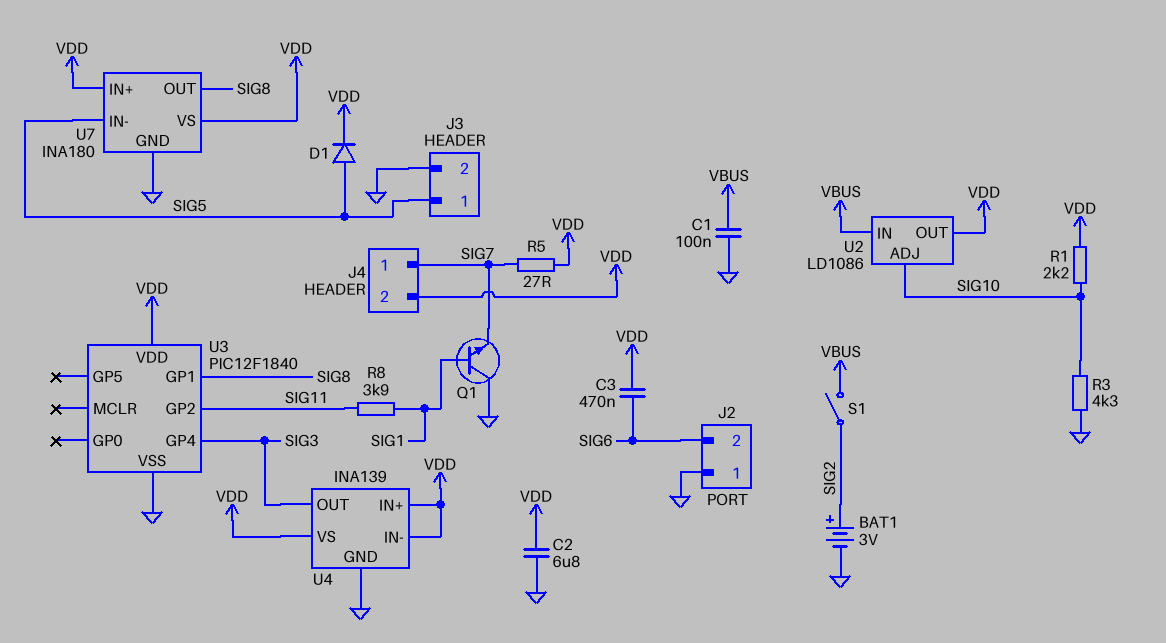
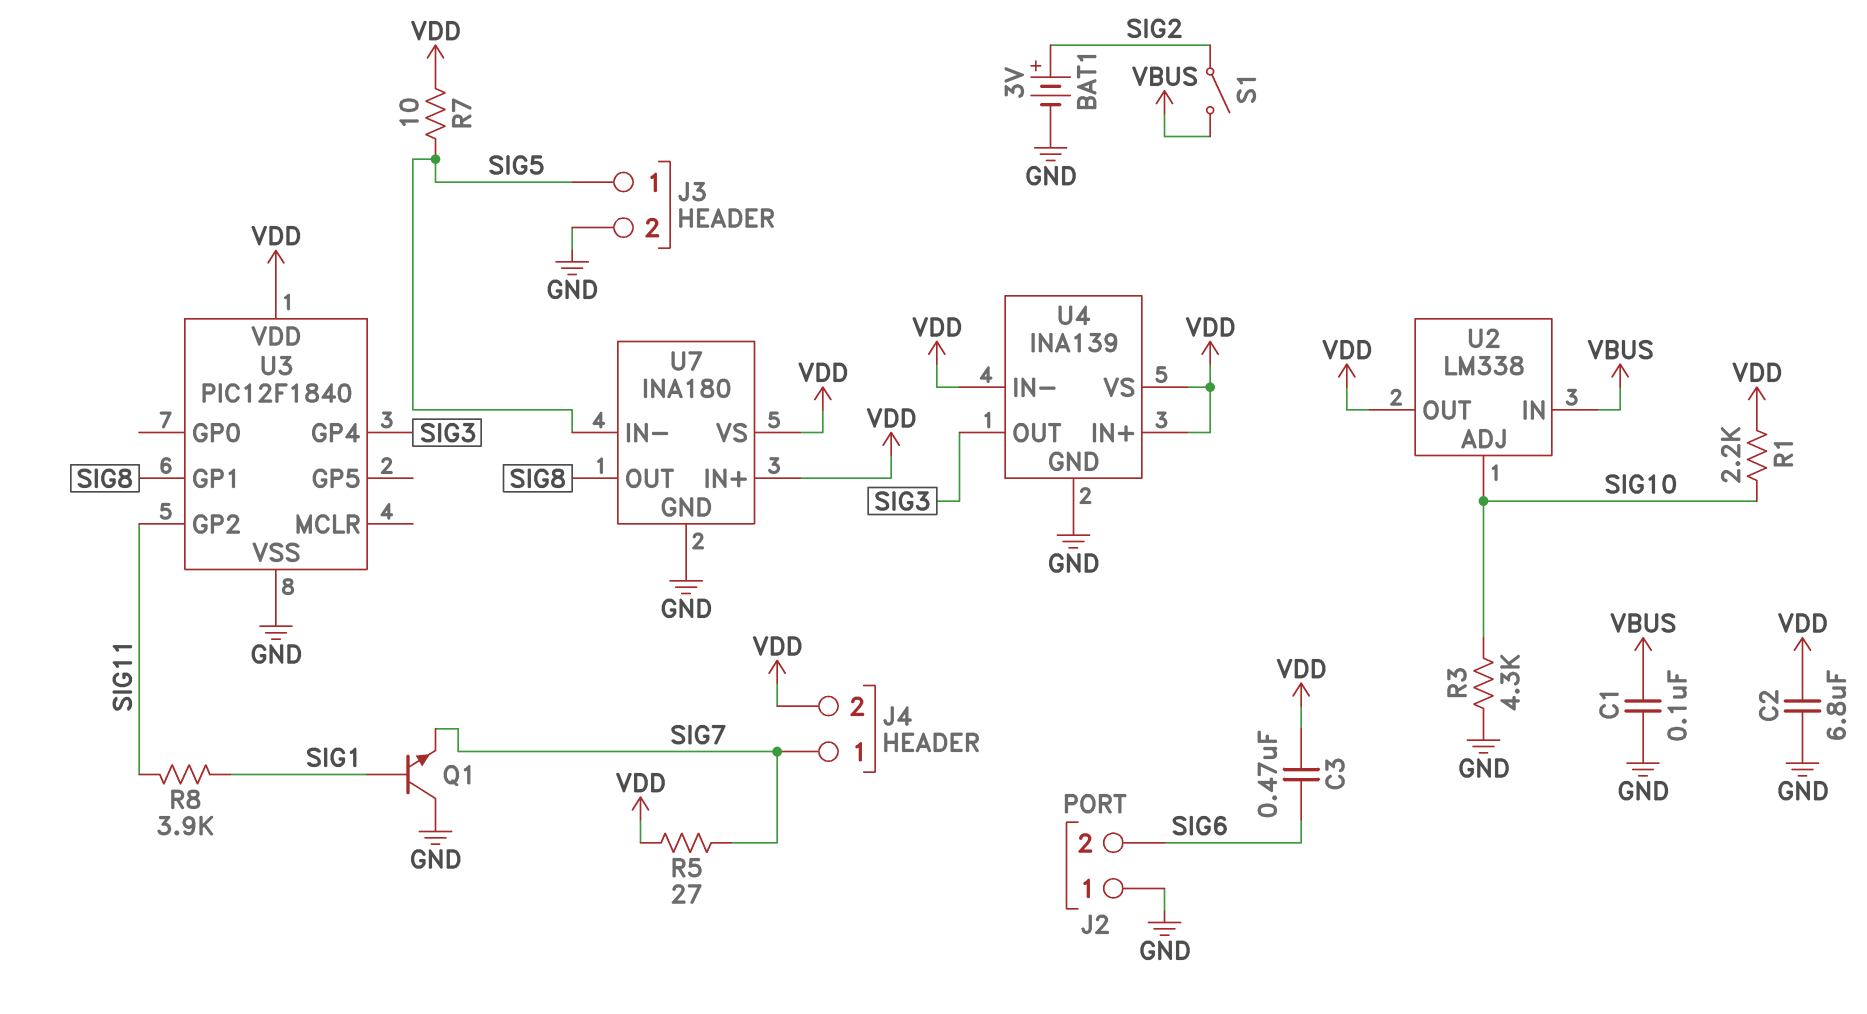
D1: diode (A SIG5, K VDD) -> none
R7: none -> 10 (SIG5, VDD)
U2: LD1086 -> LM338

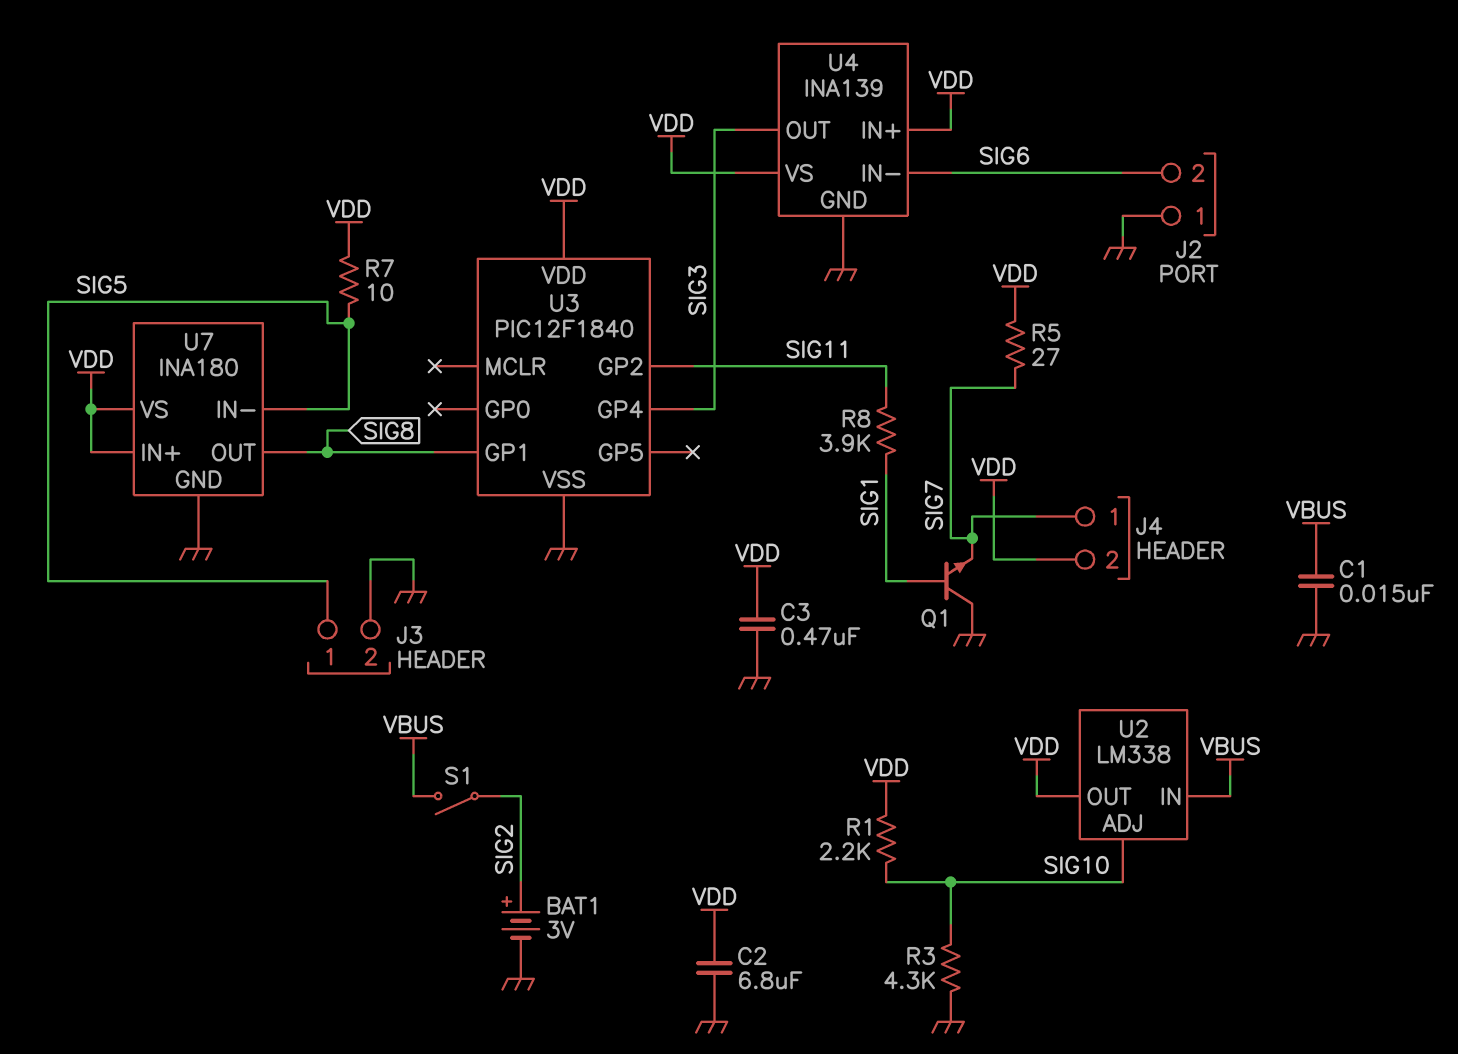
C1: 100nF (GND, VBUS) -> 15nF (GND, VBUS)
C3: 470nF (SIG6, VDD) -> 470nF (GND, VDD)
U4 pin IN-: VDD -> SIG6

